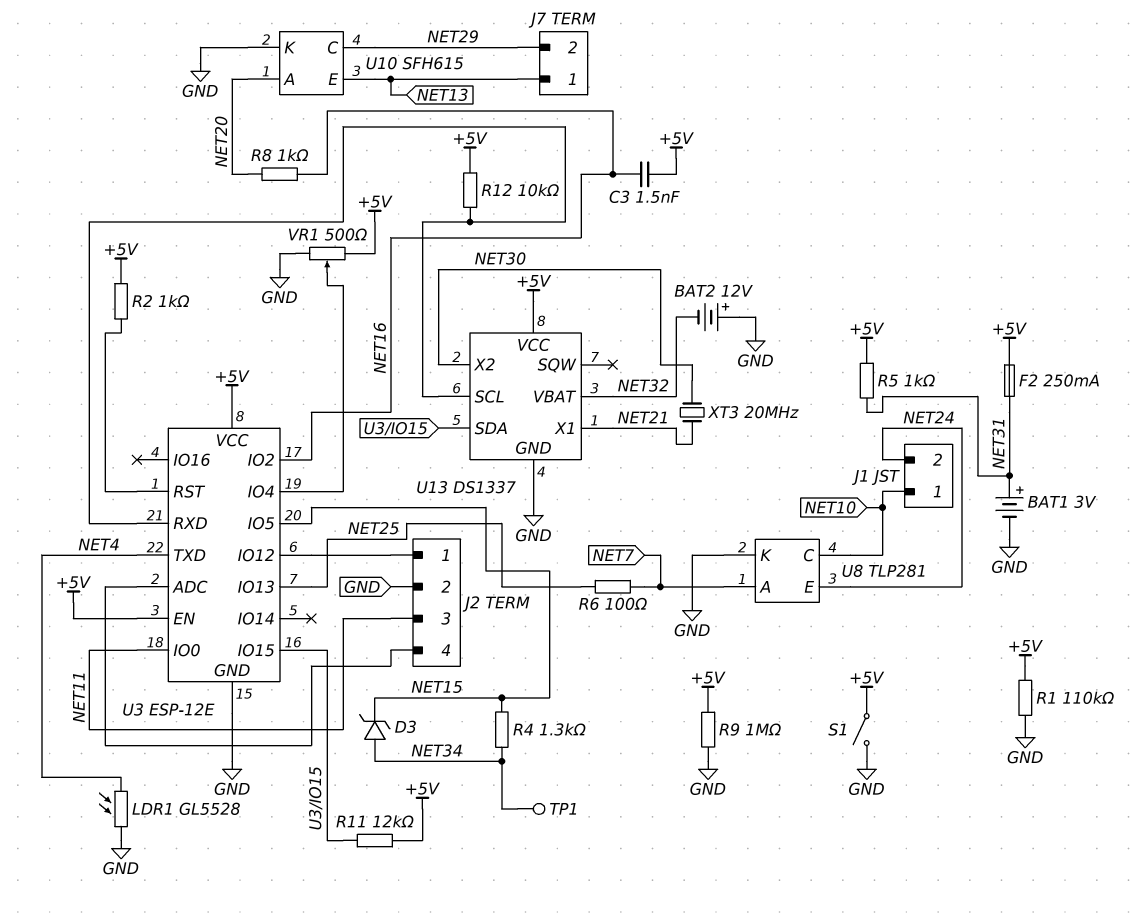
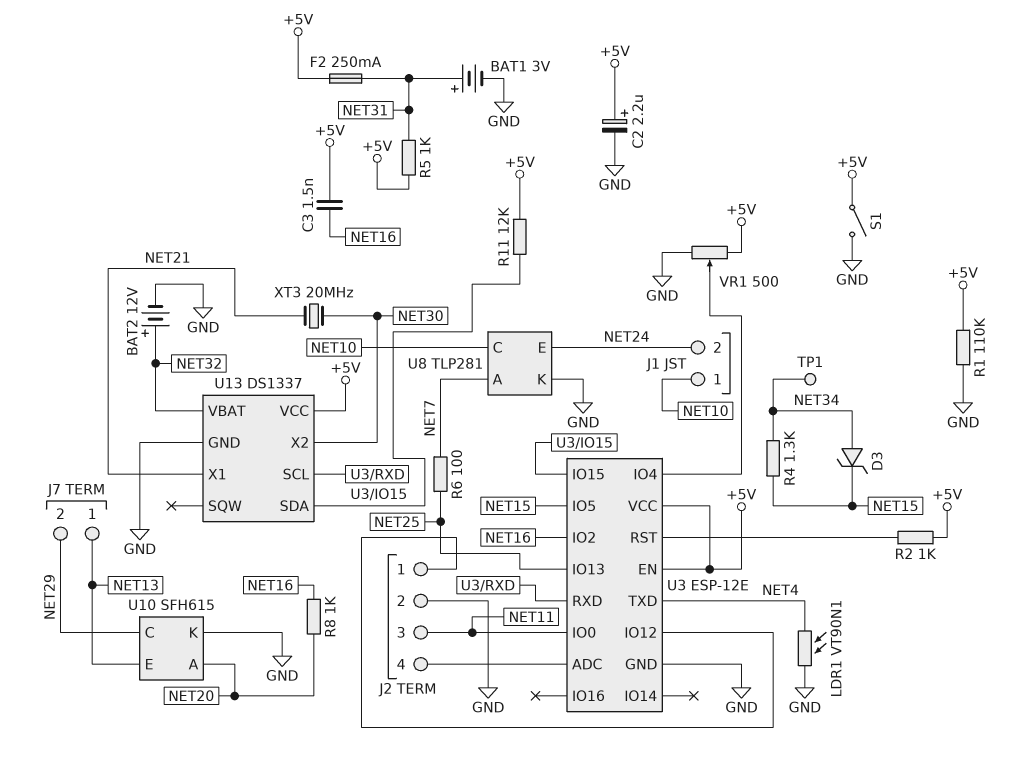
BAT2: 12V (plus GND, minus NET32) -> 12V (plus NET32, minus GND)
C2: none -> 2.2uF (plus +5V, minus GND)
LDR1: GL5528 (GND, NET4) -> VT90N1 (GND, NET4)
R9: 1M (+5V, GND) -> none
R12: 10k (+5V, U3/RXD) -> none

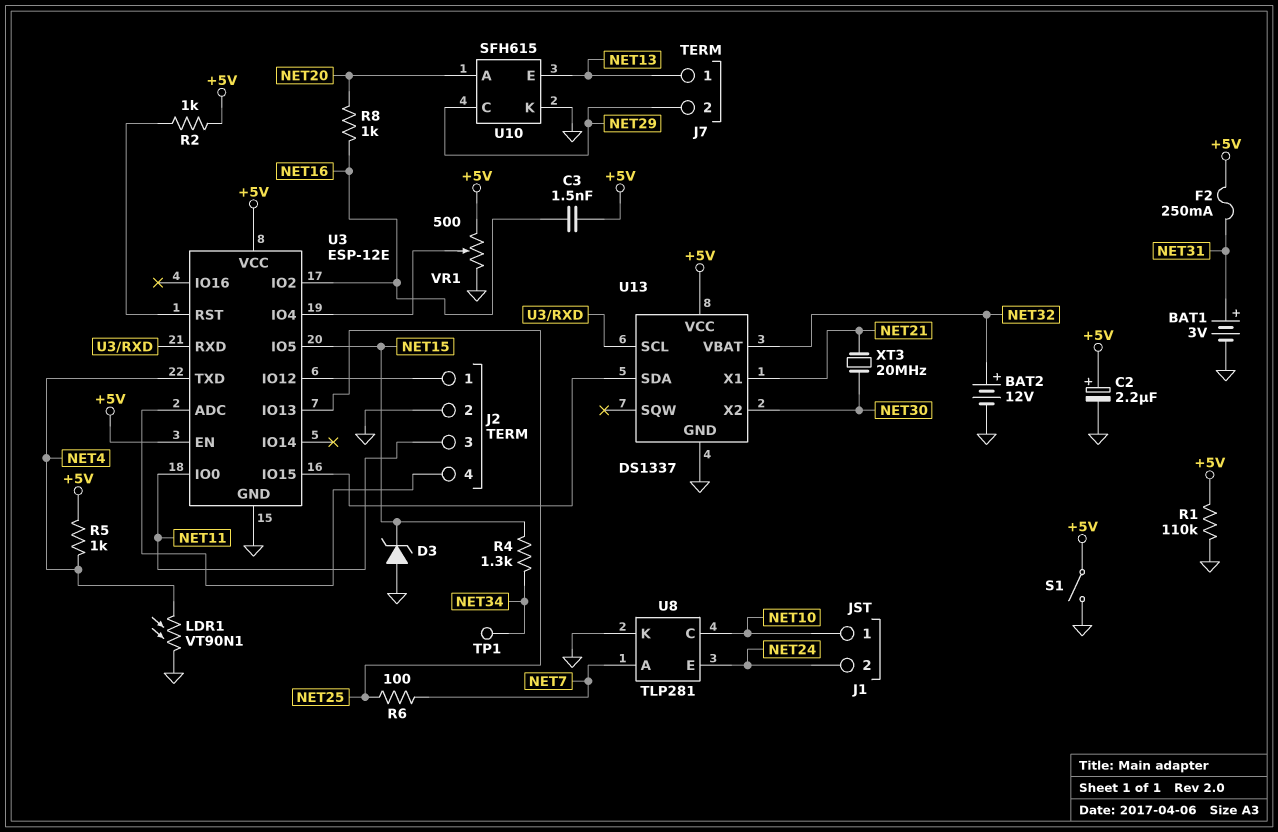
D3: zener (A NET34, K NET15) -> zener (A GND, K NET15)
R5: 1k (+5V, NET31) -> 1k (+5V, NET4)
R11: 12k (+5V, U3/IO15) -> none

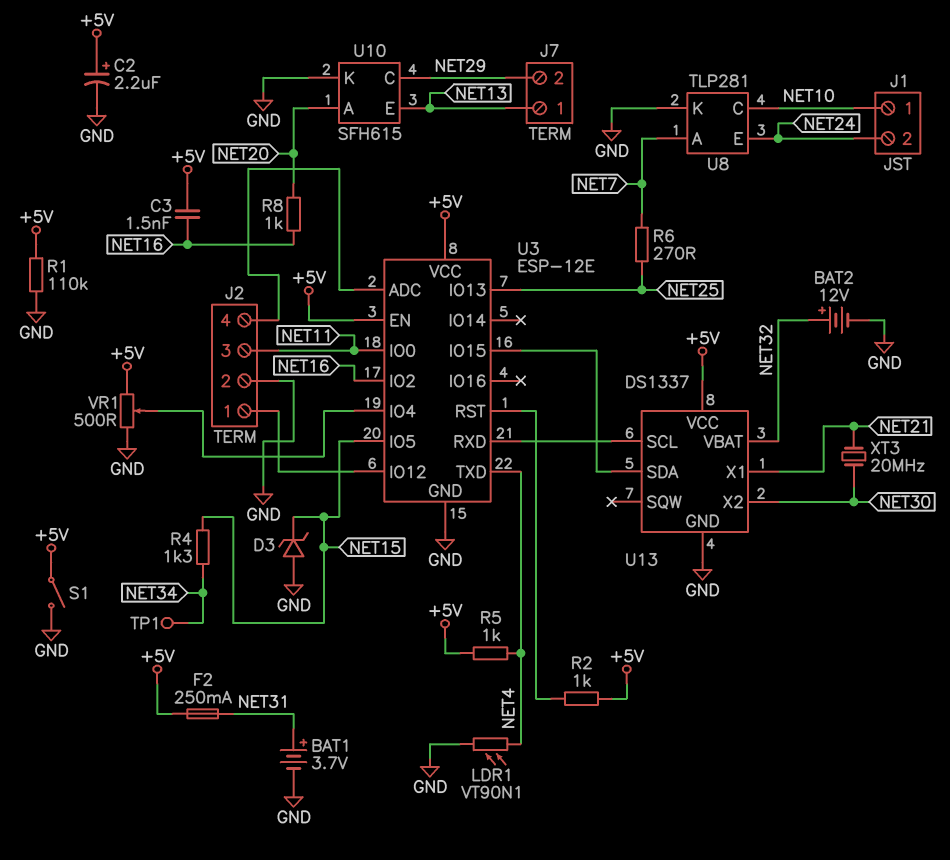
BAT1: 3V (plus NET31, minus GND) -> 3.7V (plus NET31, minus GND)
R6: 100 (NET7, NET25) -> 270 (NET7, NET25)

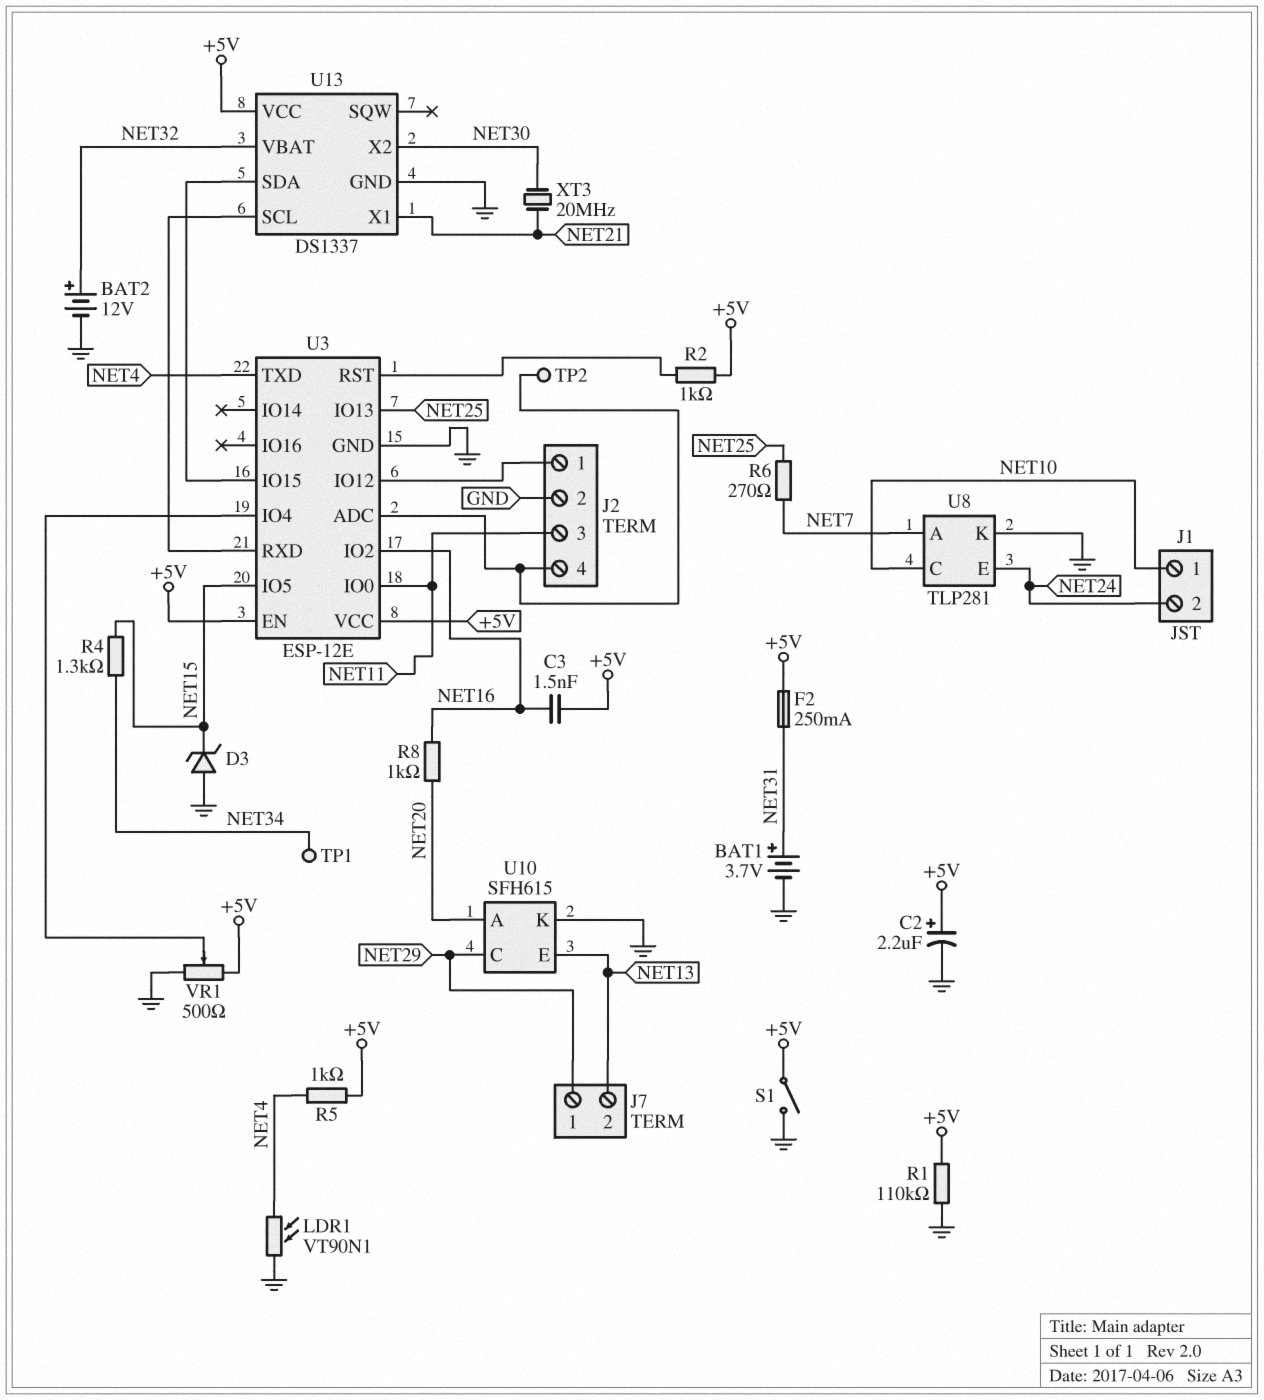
J7 pin 1: NET13 -> NET29
J7 pin 2: NET29 -> NET13
TP2: none -> test point (J2/4)

